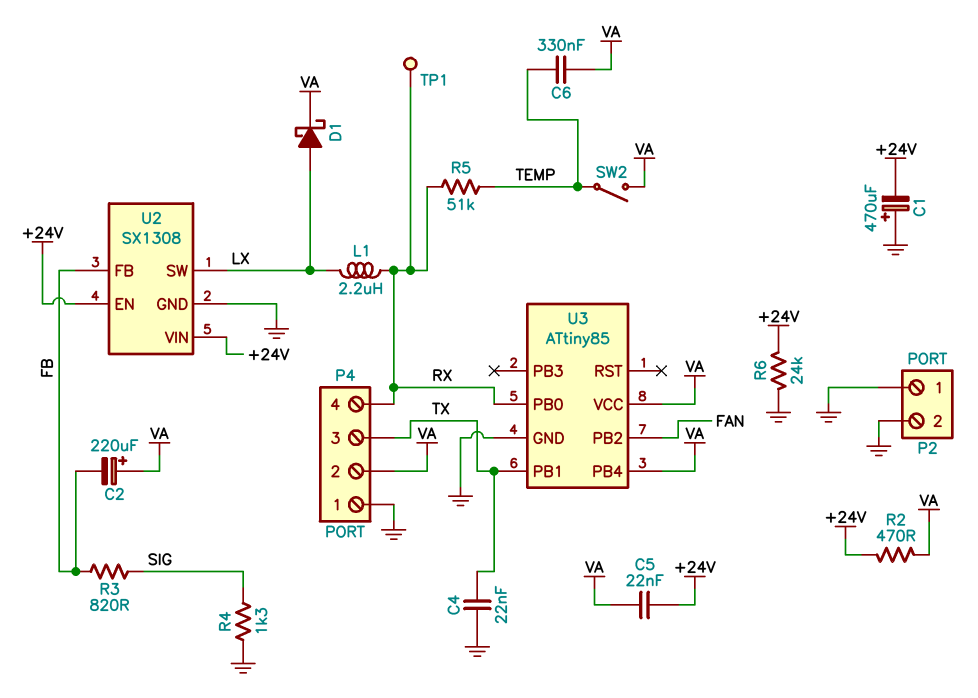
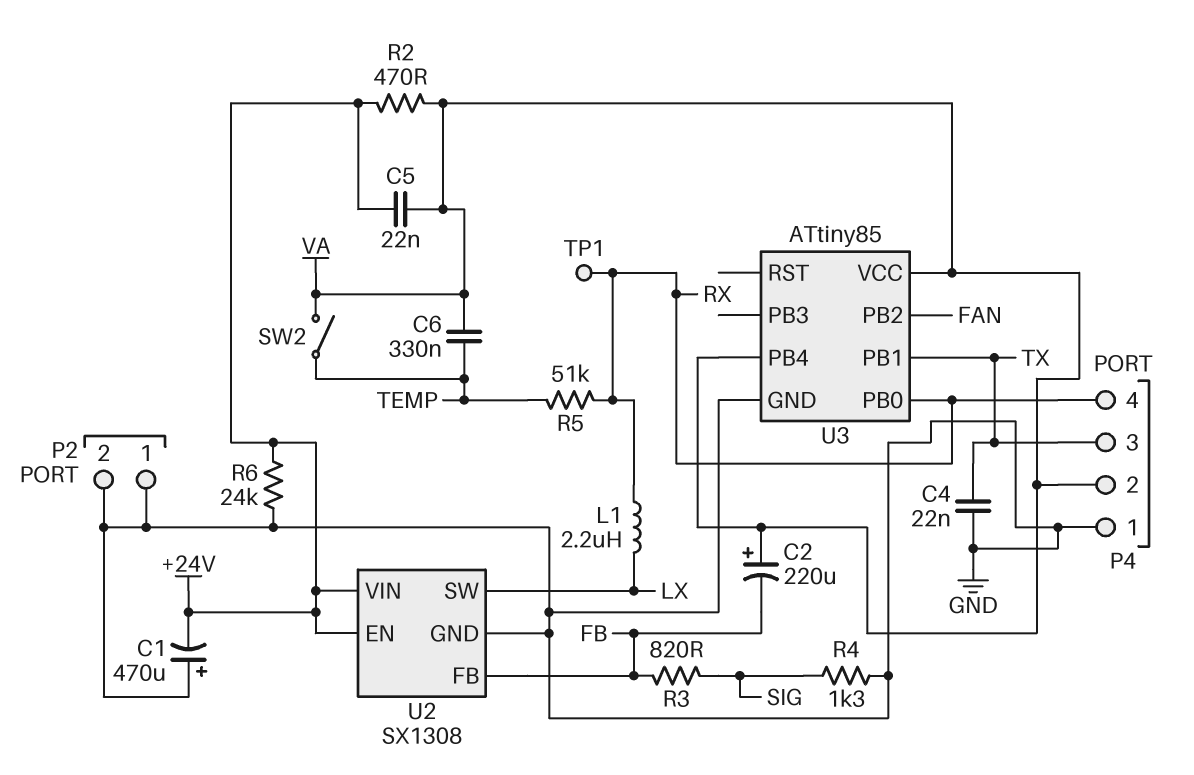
D1: schottky (A LX, K VA) -> none

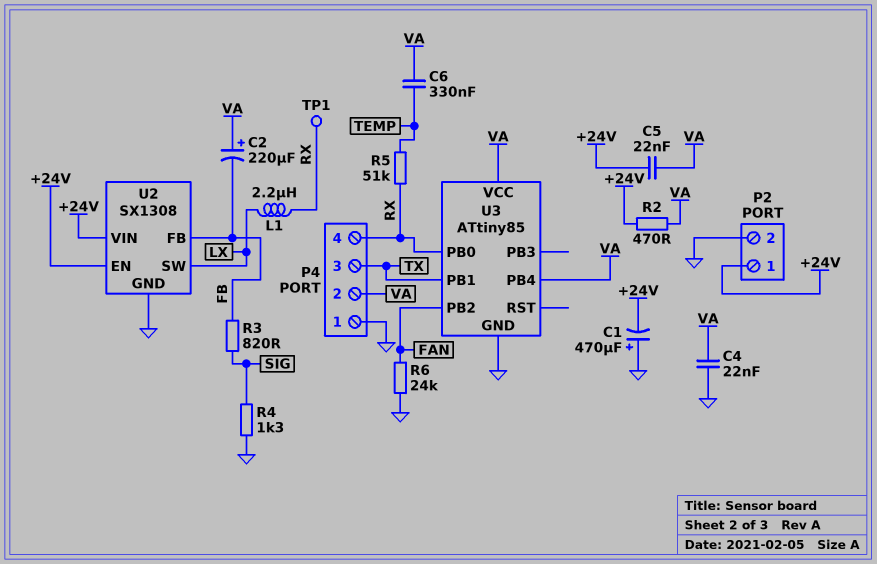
C4: 22nF (GND, TX) -> 22nF (GND, VA)
P2 pin 1: GND -> +24V
R6: 24k (+24V, GND) -> 24k (FAN, GND)
SW2: switch (TEMP, VA) -> none

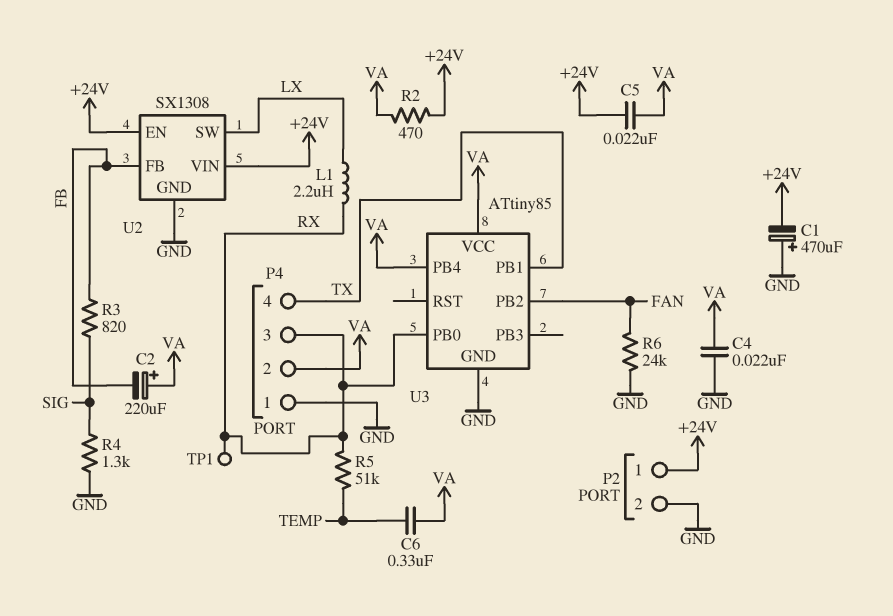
P4 pin 3: TX -> RX
P4 pin 4: RX -> TX

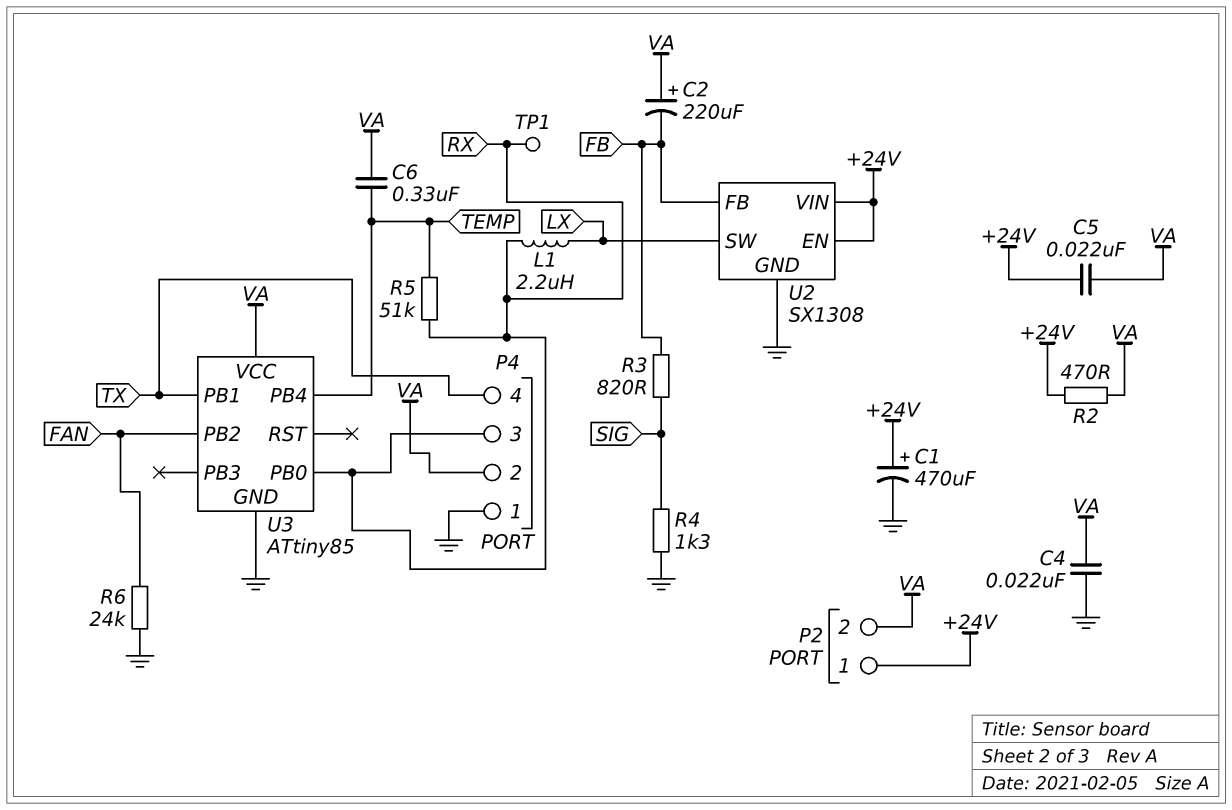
C1: 470uF (plus GND, minus +24V) -> 470uF (plus +24V, minus GND)
P2 pin 2: GND -> VA
U3 pin PB4: VA -> TEMP

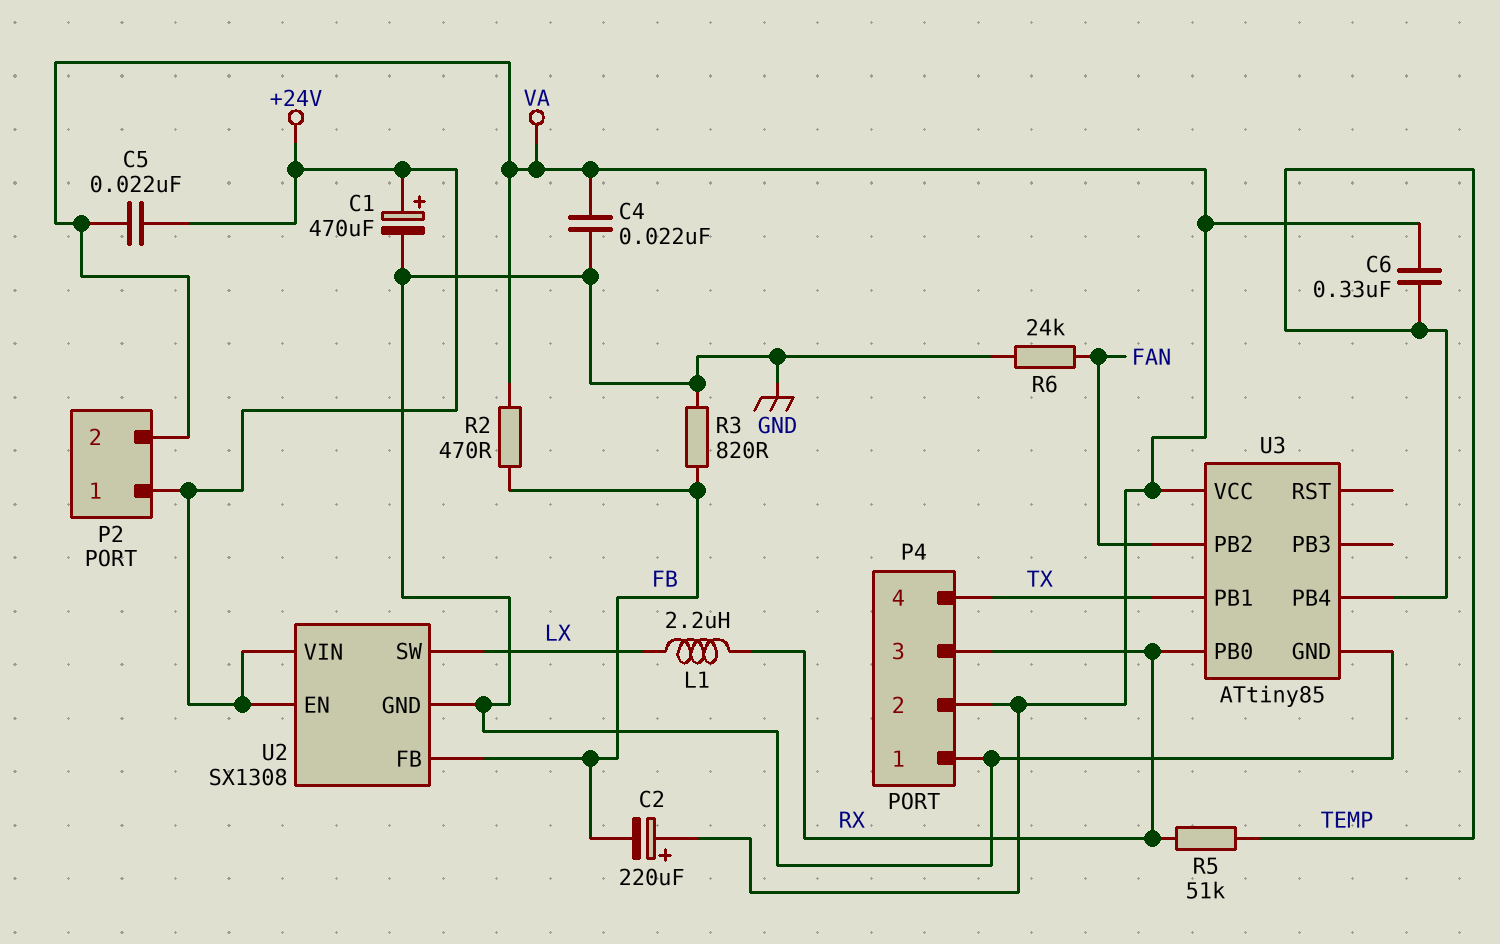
R2: 470 (+24V, VA) -> 470 (FB, VA)
R3: 820 (FB, SIG) -> 820 (FB, GND)
R4: 1.3k (GND, SIG) -> none
TP1: test point (RX) -> none

